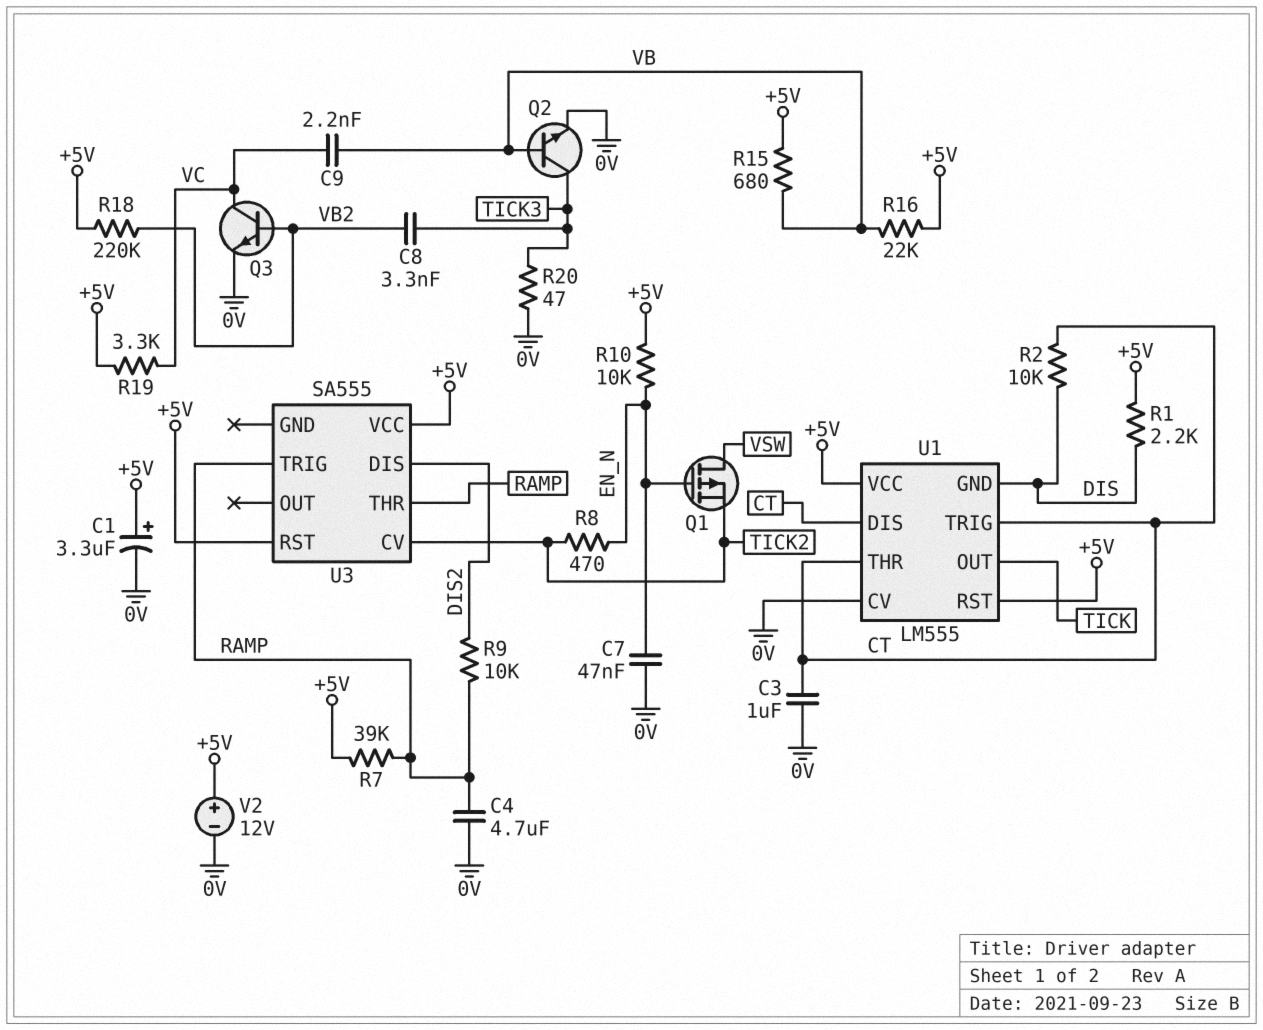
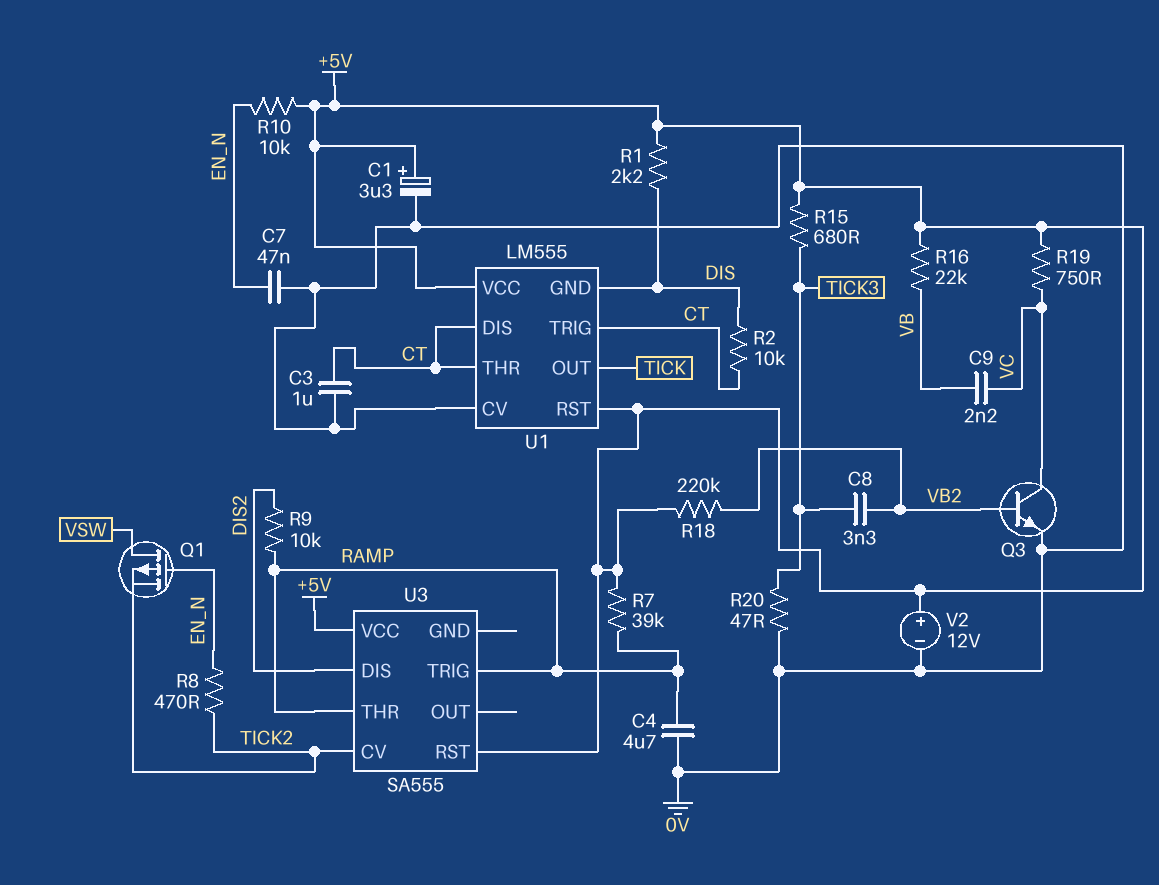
Q2: NPN (B VB, C TICK3, E 0V) -> none
R15: 680 (+5V, VB) -> 680 (+5V, TICK3)
R19: 3.3k (+5V, VC) -> 750 (+5V, VC)

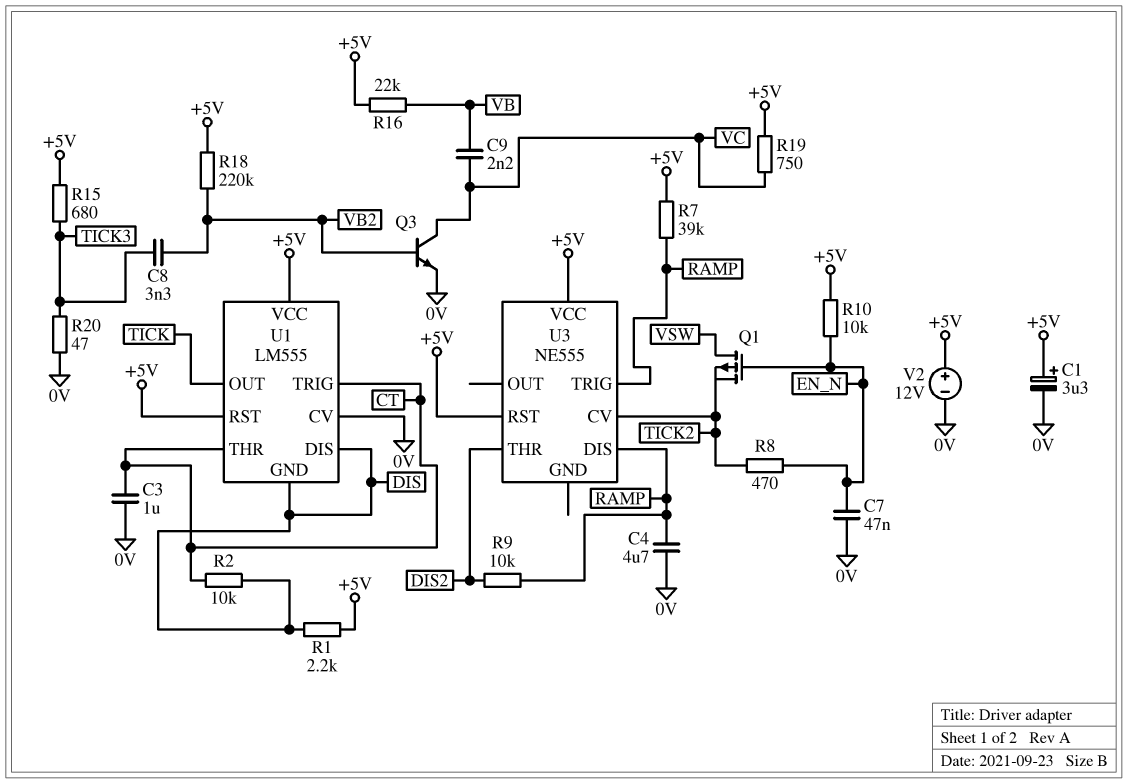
U1 pin DIS: CT -> DIS
U3: SA555 -> NE555
U3 pin DIS: DIS2 -> RAMP
U3 pin THR: RAMP -> DIS2

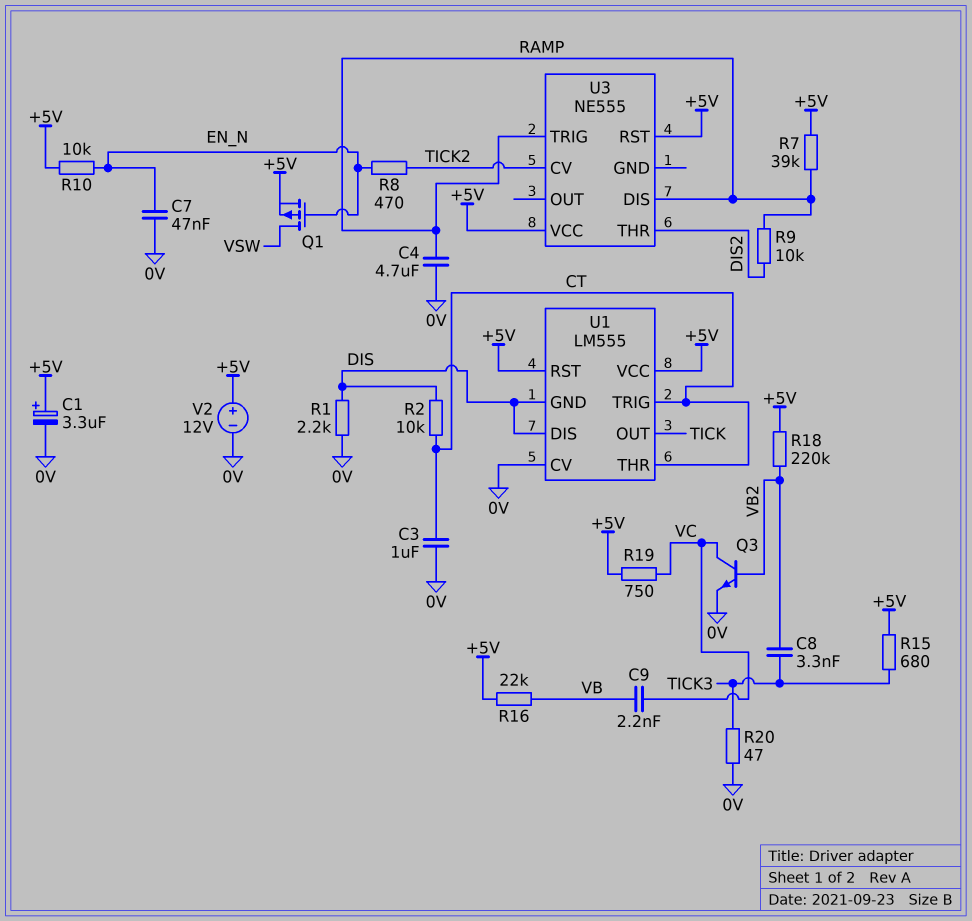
Q1: PMOS (G EN_N, D VSW, S TICK2) -> PMOS (G EN_N, D VSW, S +5V)
R1: 2.2k (+5V, DIS) -> 2.2k (0V, DIS)

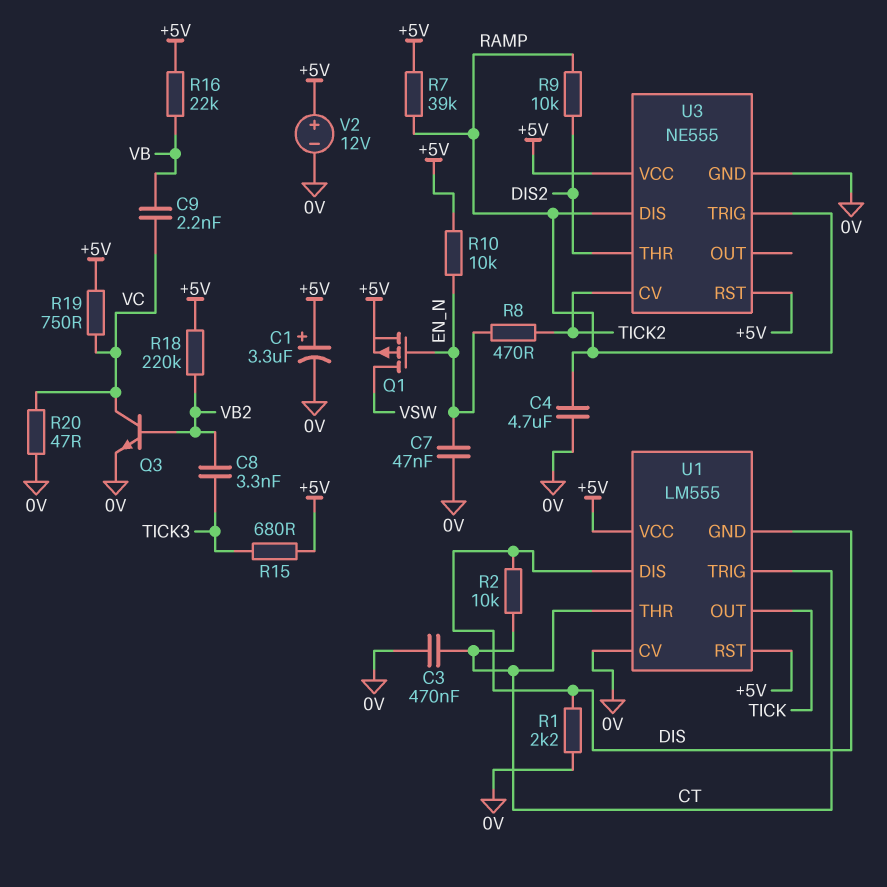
C3: 1uF (0V, CT) -> 470nF (0V, CT)
R20: 47 (0V, TICK3) -> 47 (0V, VC)
U3 pin GND: none -> 0V

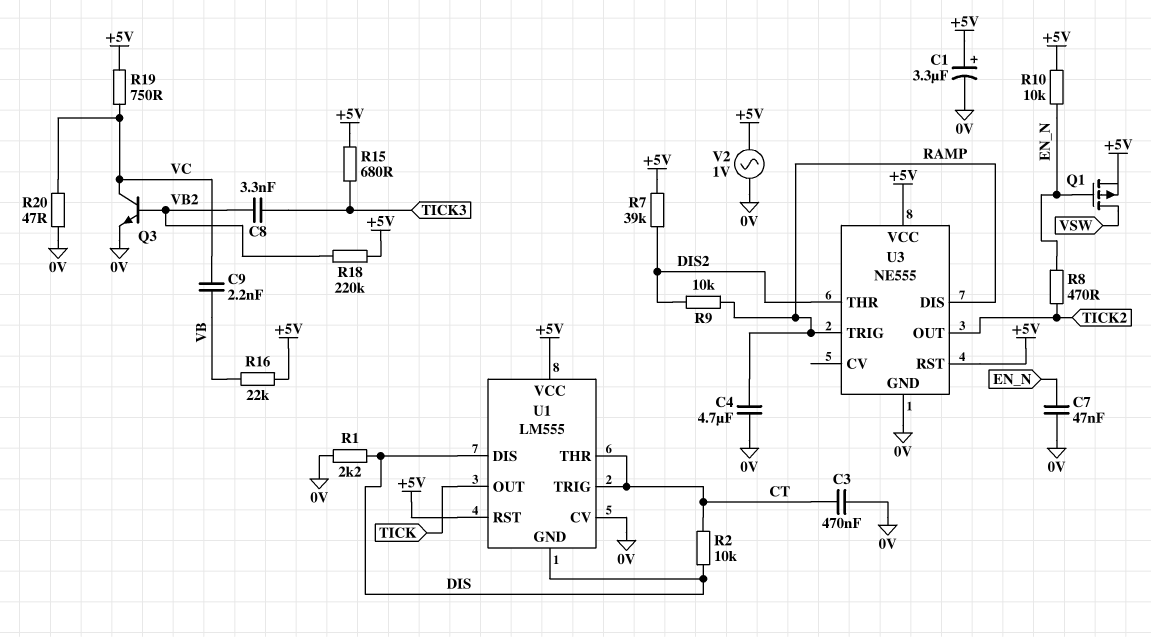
R7: 39k (+5V, RAMP) -> 39k (+5V, DIS2)
U3 pin CV: TICK2 -> none
U3 pin OUT: none -> TICK2
V2: 12V (plus +5V, minus 0V) -> AC 1V (+5V, 0V)

